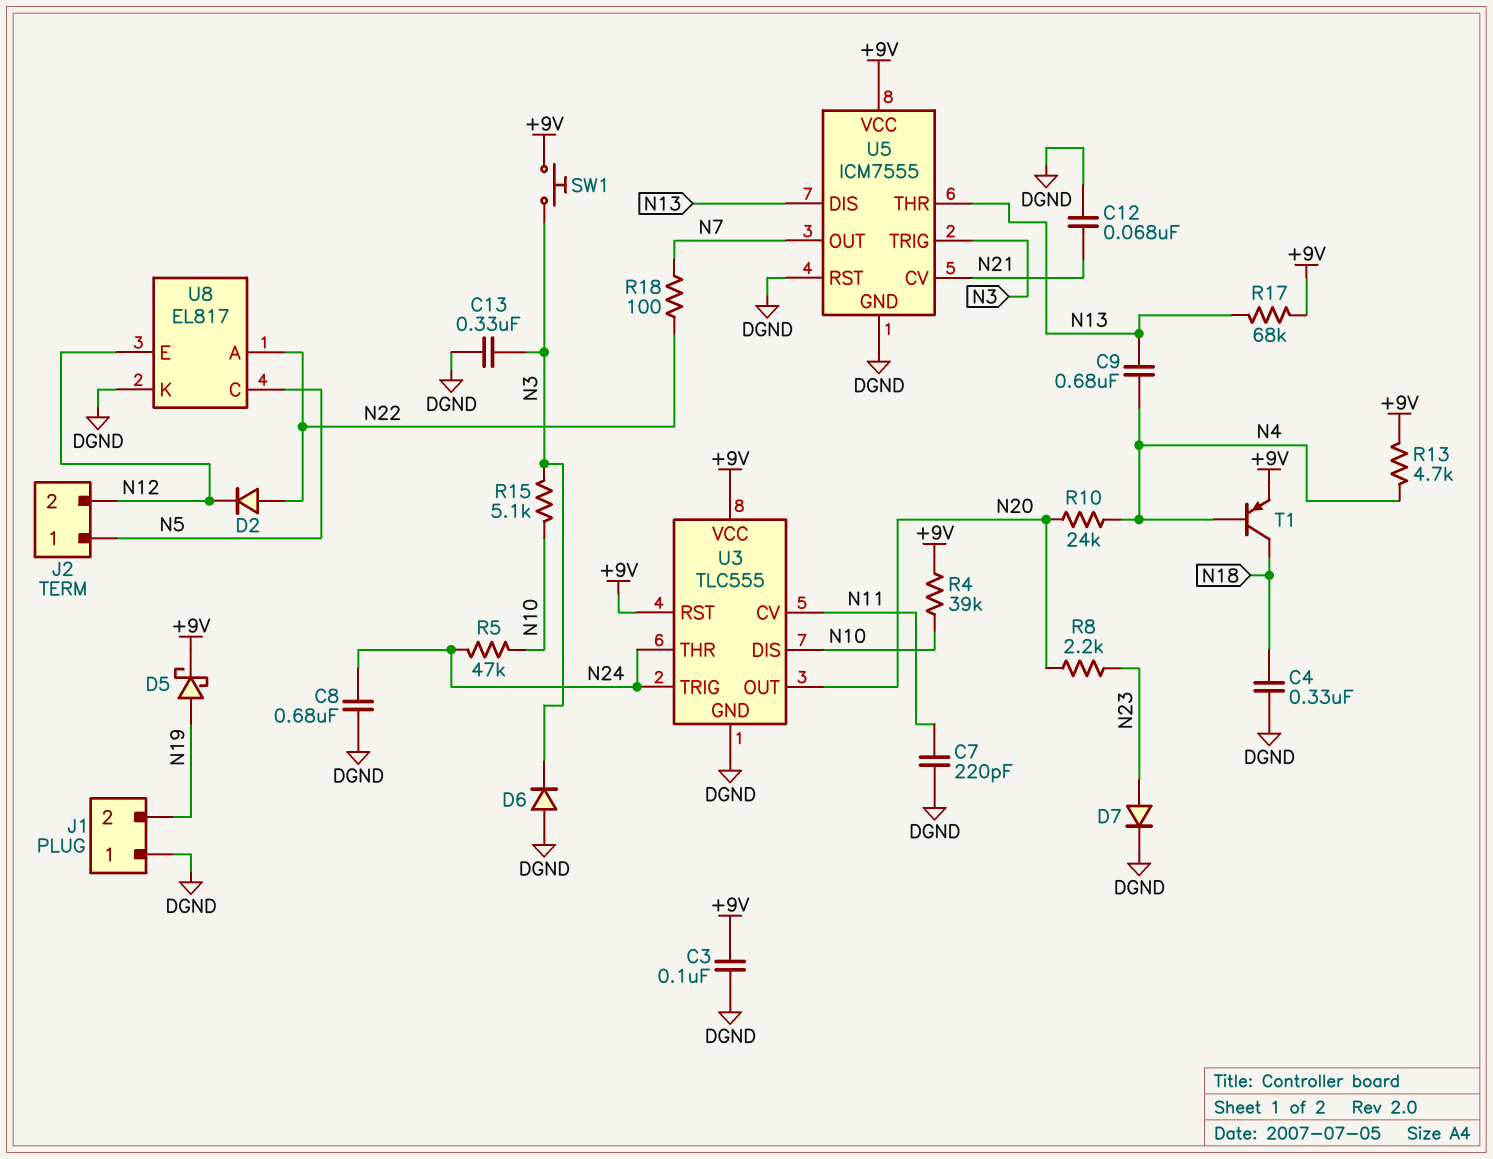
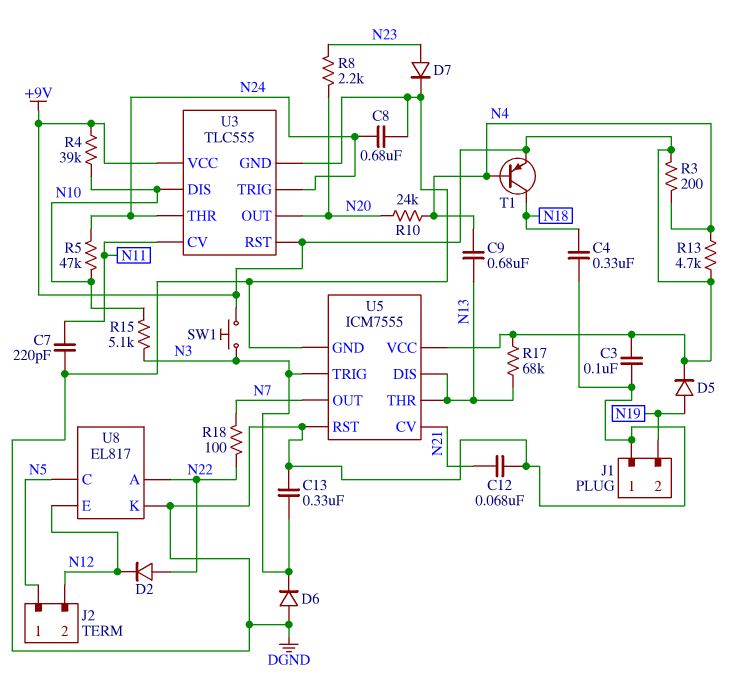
D5: schottky (A N19, K +9V) -> diode (A N19, K +9V)
R3: none -> 200 (+9V, N4)

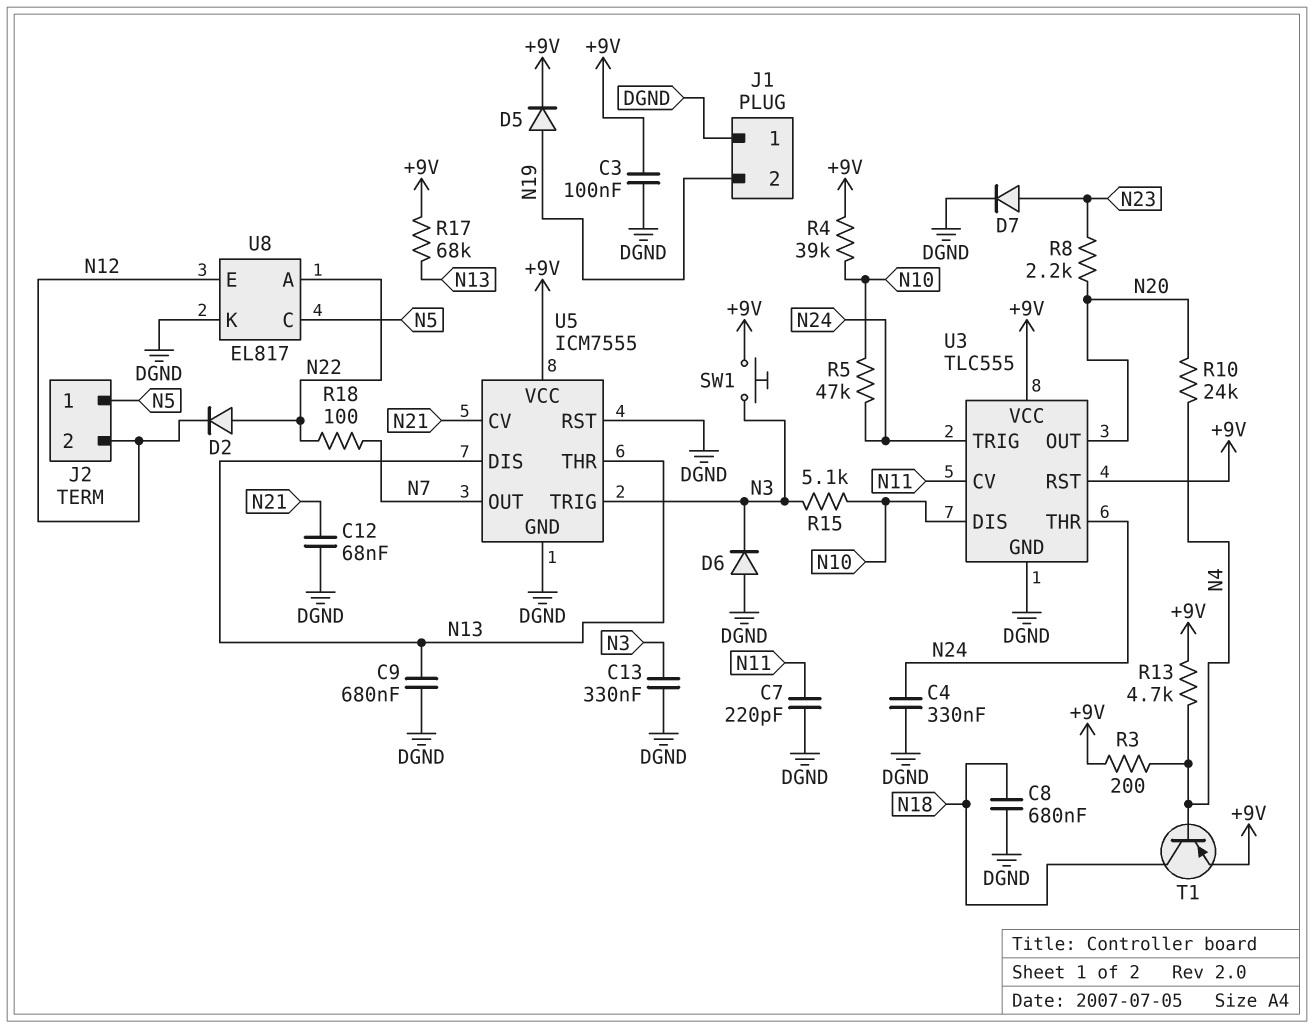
C4: 330nF (DGND, N18) -> 330nF (DGND, N24)
C8: 680nF (DGND, N24) -> 680nF (DGND, N18)
C9: 680nF (N4, N13) -> 680nF (DGND, N13)

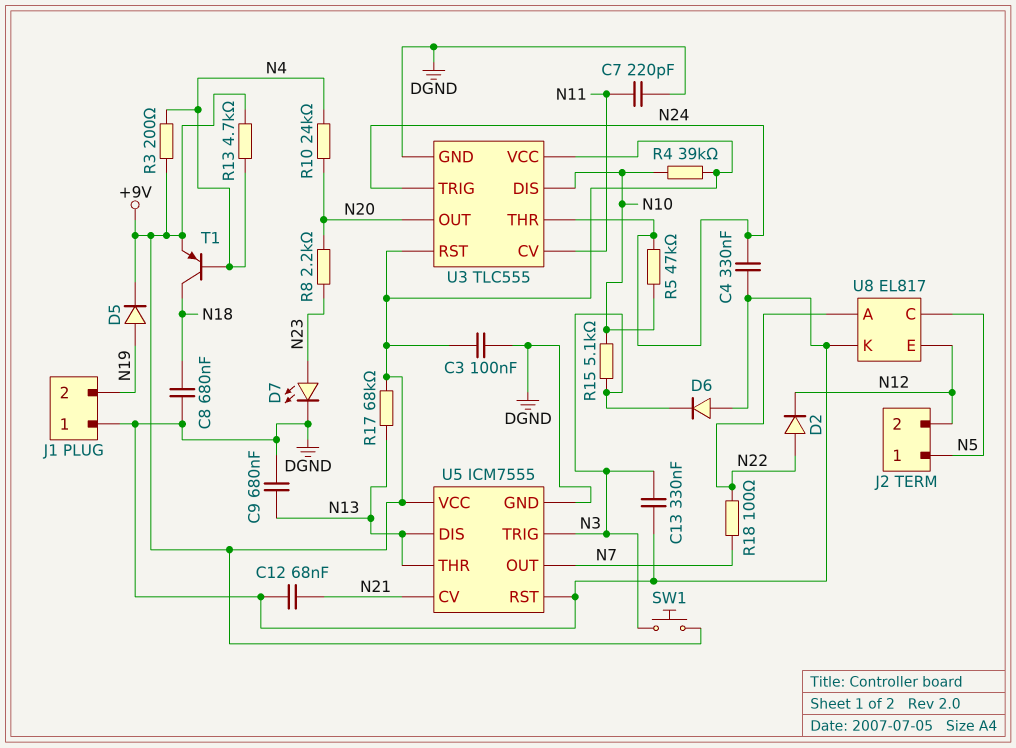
D7: diode (A N23, K DGND) -> LED (A N23, K DGND)

